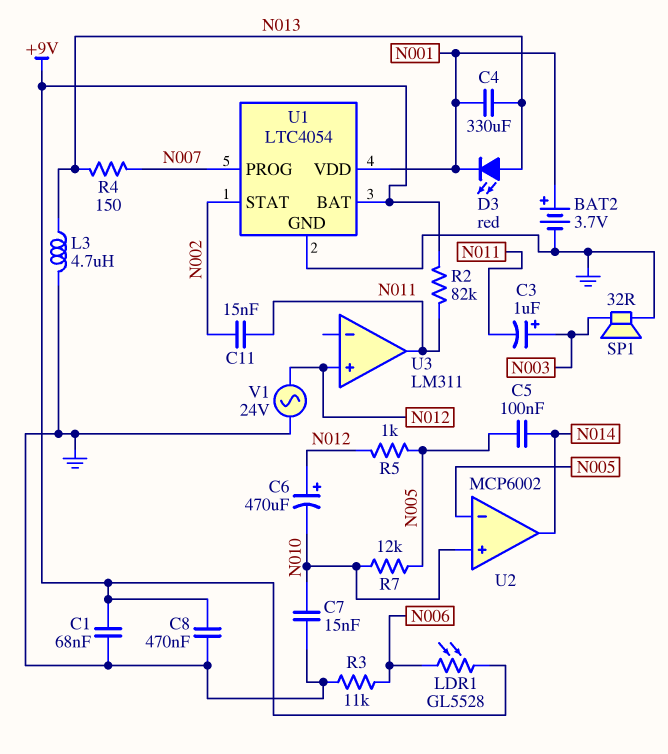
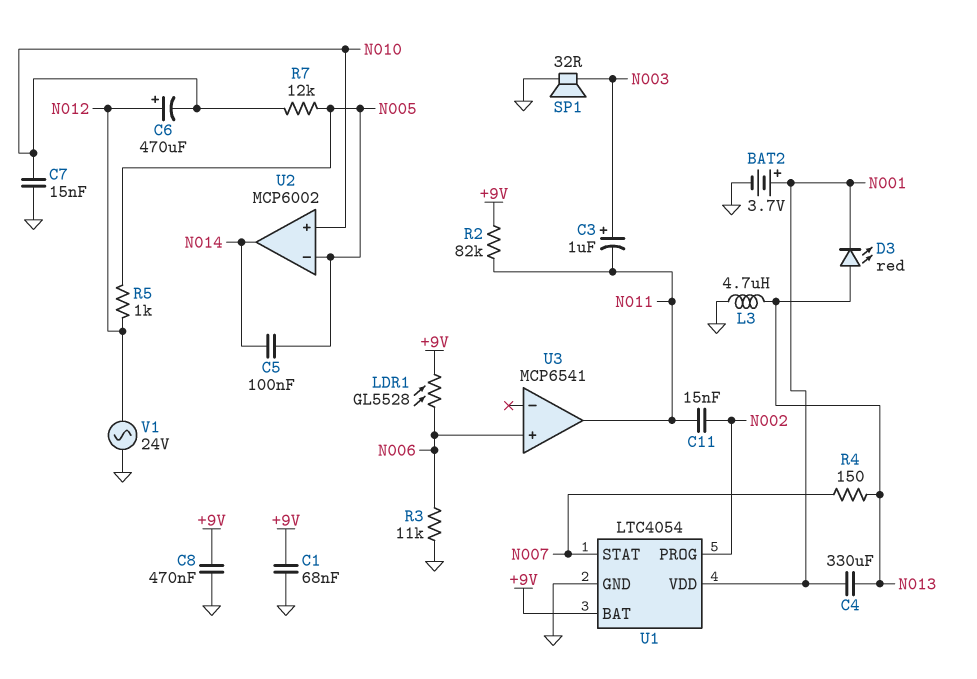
U1 pin PROG: N007 -> N002
U1 pin STAT: N002 -> N007
U3: LM311 -> MCP6541
U3 pin in+: N012 -> N006

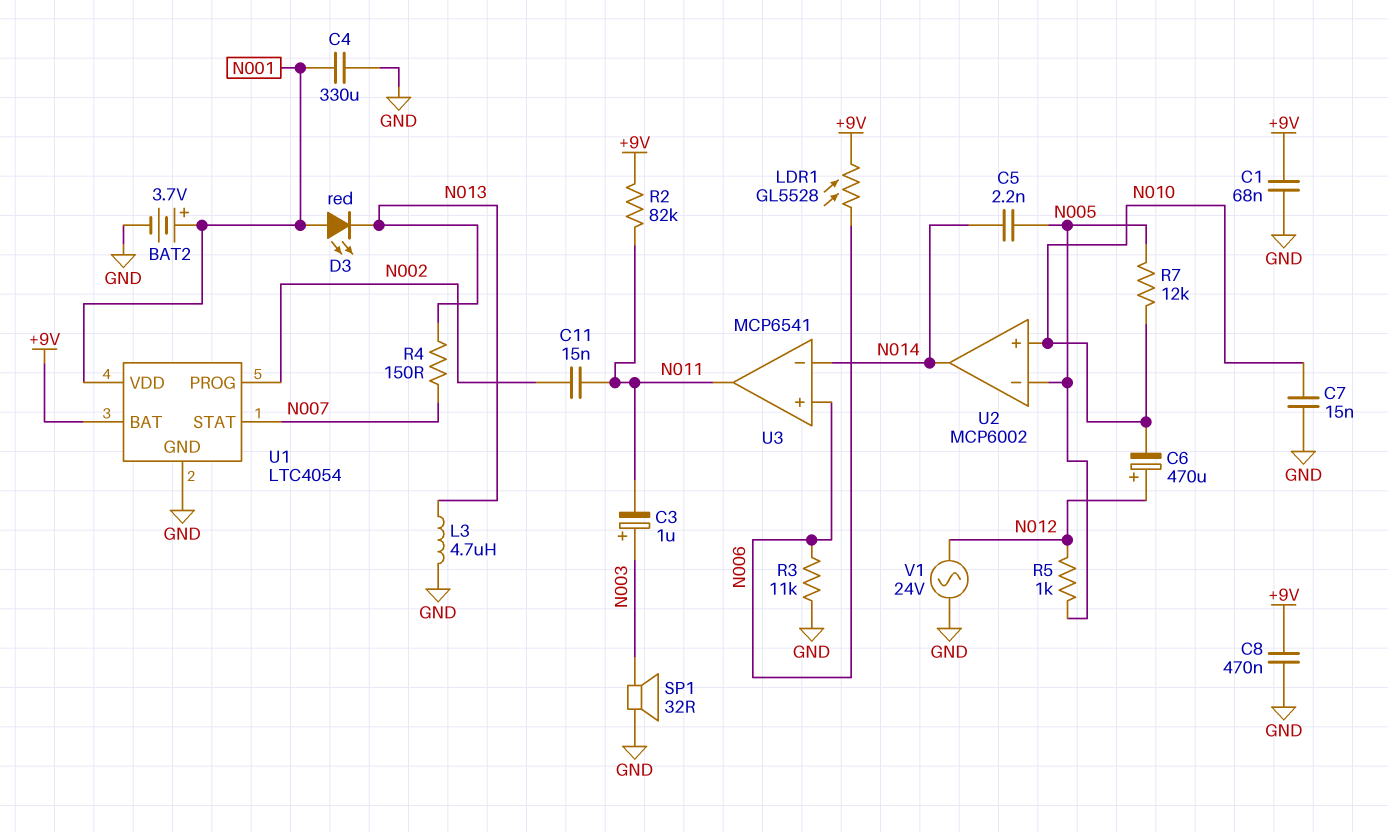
C4: 330uF (N001, N013) -> 330uF (GND, N001)
C5: 100nF (N005, N014) -> 2.2nF (N005, N014)
D3: LED red (A N013, K N001) -> LED red (A N001, K N013)
U3 pin in-: none -> N014

